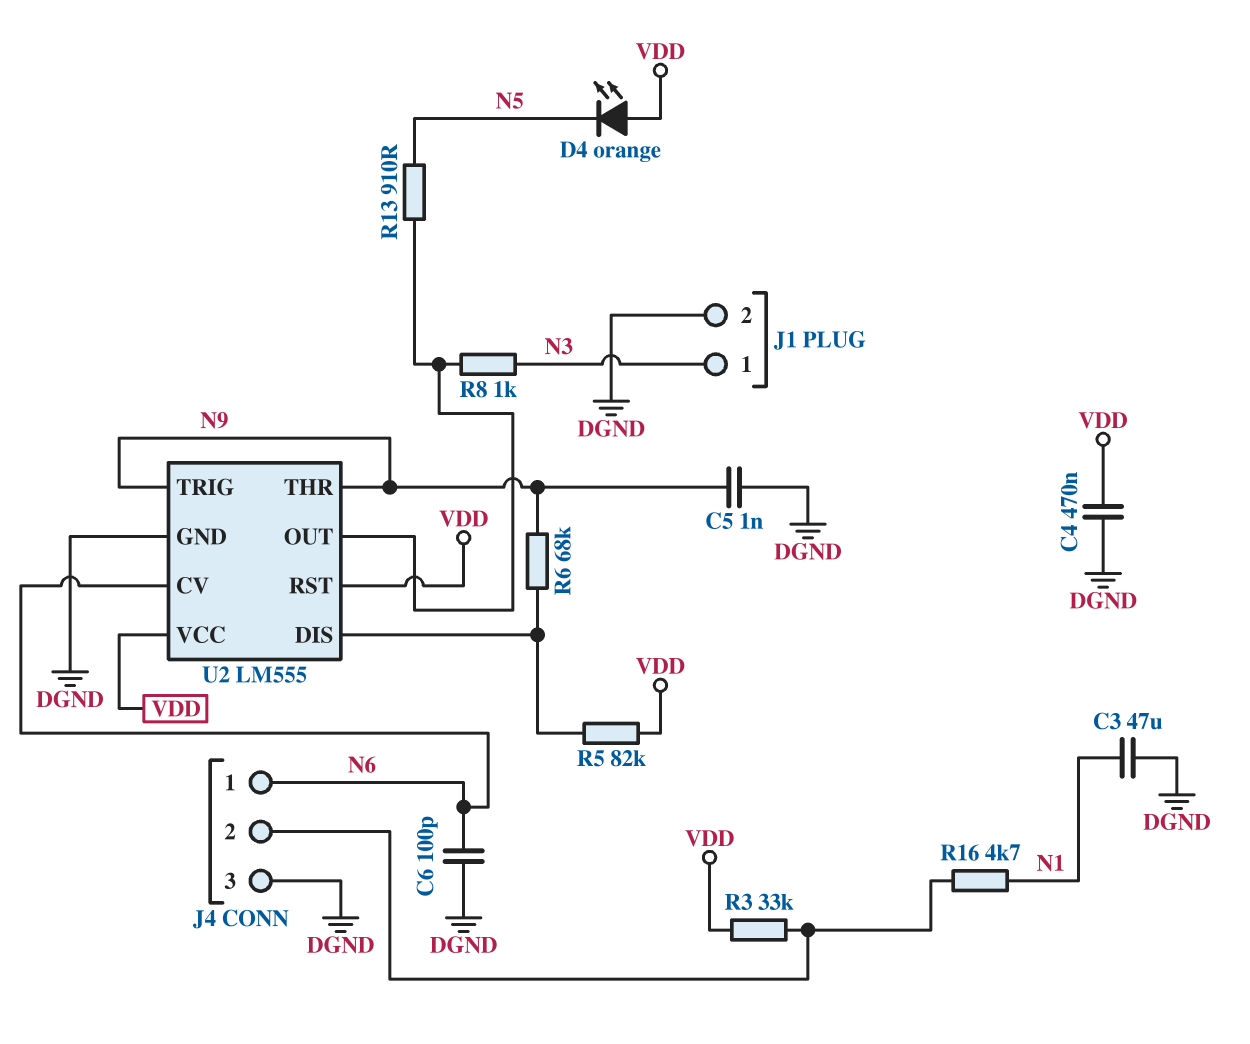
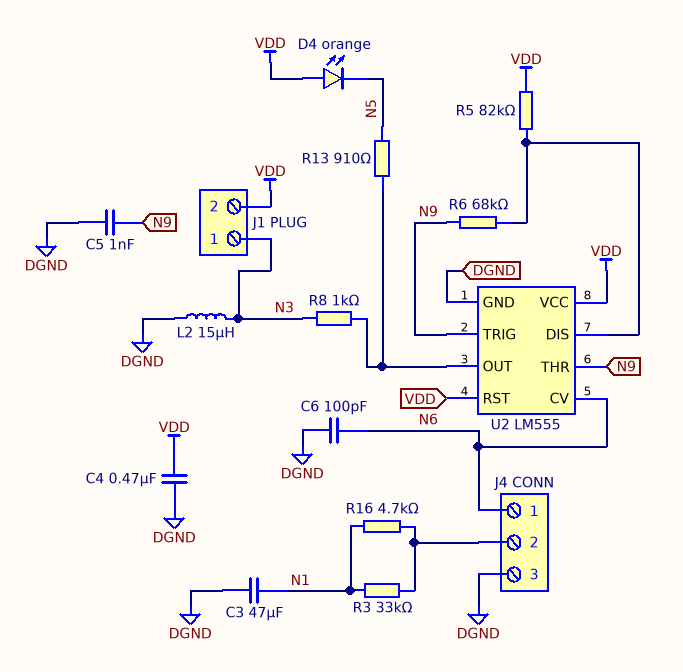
J1 pin 2: DGND -> VDD
L2: none -> 15uH (DGND, N3)
R3: 33k (J4/2, VDD) -> 33k (J4/2, N1)

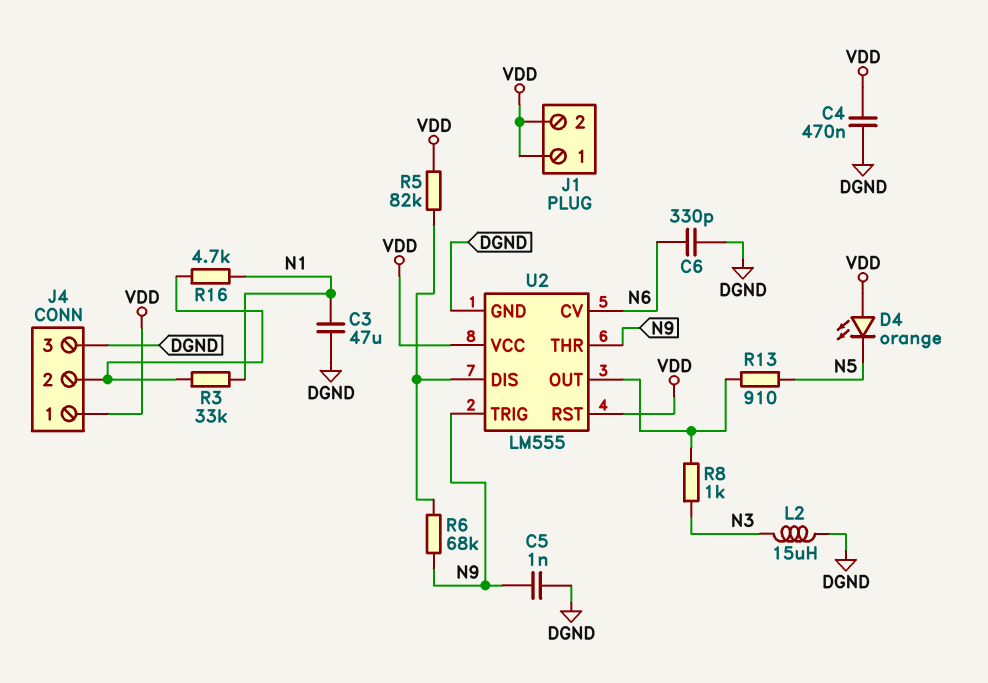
C6: 100pF (DGND, N6) -> 330pF (DGND, N6)
J1 pin 1: N3 -> VDD
J4 pin 1: N6 -> VDD

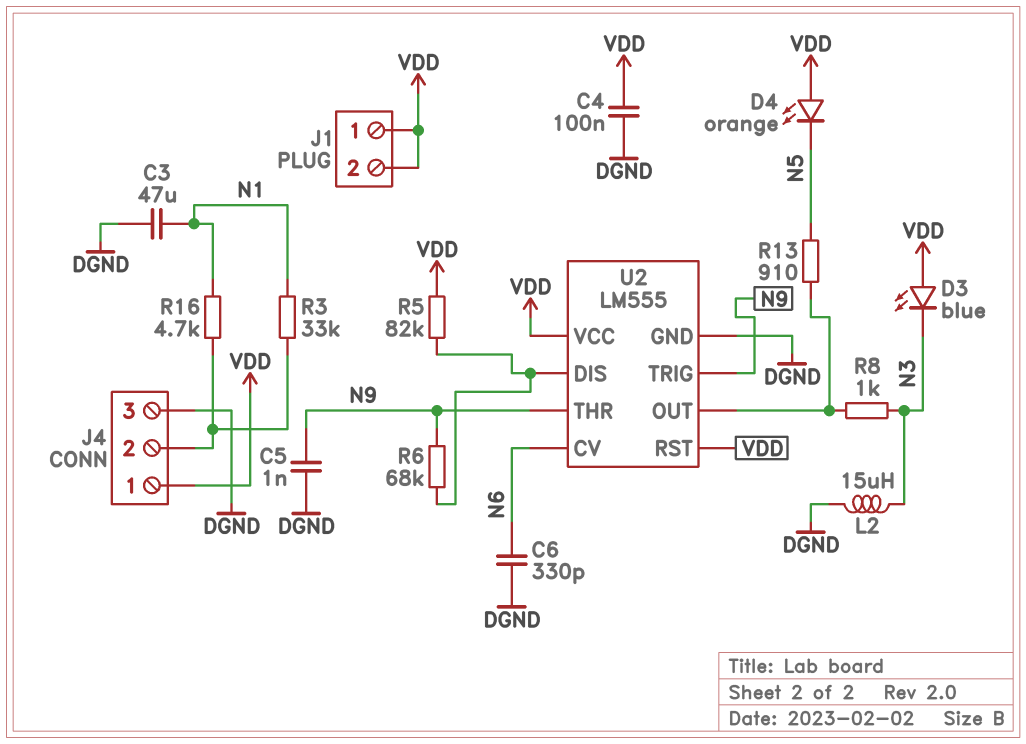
C4: 470nF (DGND, VDD) -> 100nF (DGND, VDD)
D3: none -> LED blue (A VDD, K N3)

